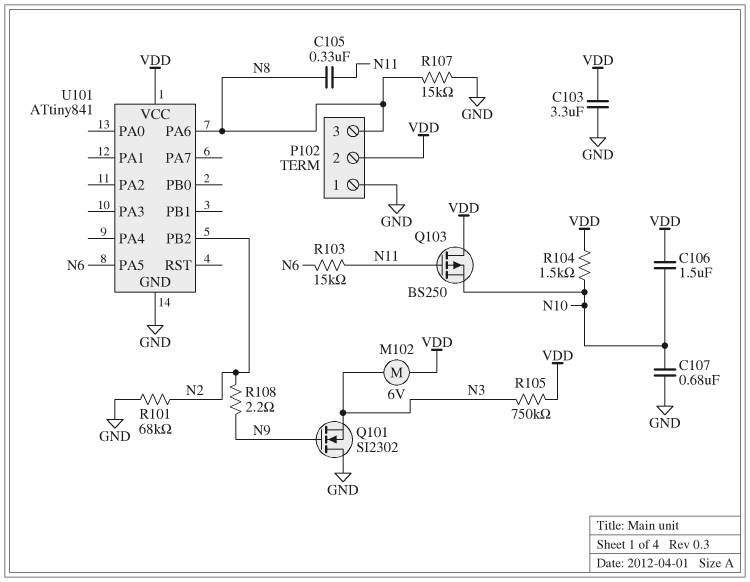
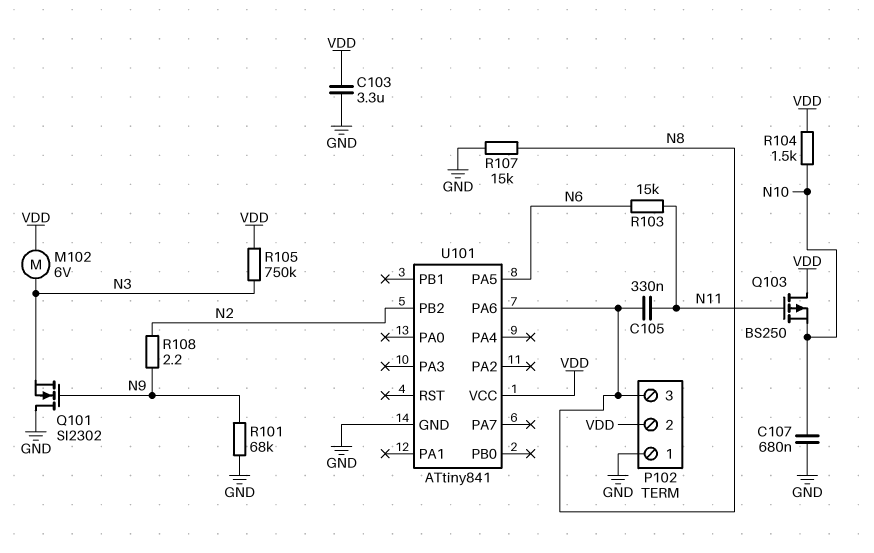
C106: 1.5uF (N10, VDD) -> none
R101: 68k (GND, N2) -> 68k (GND, N9)

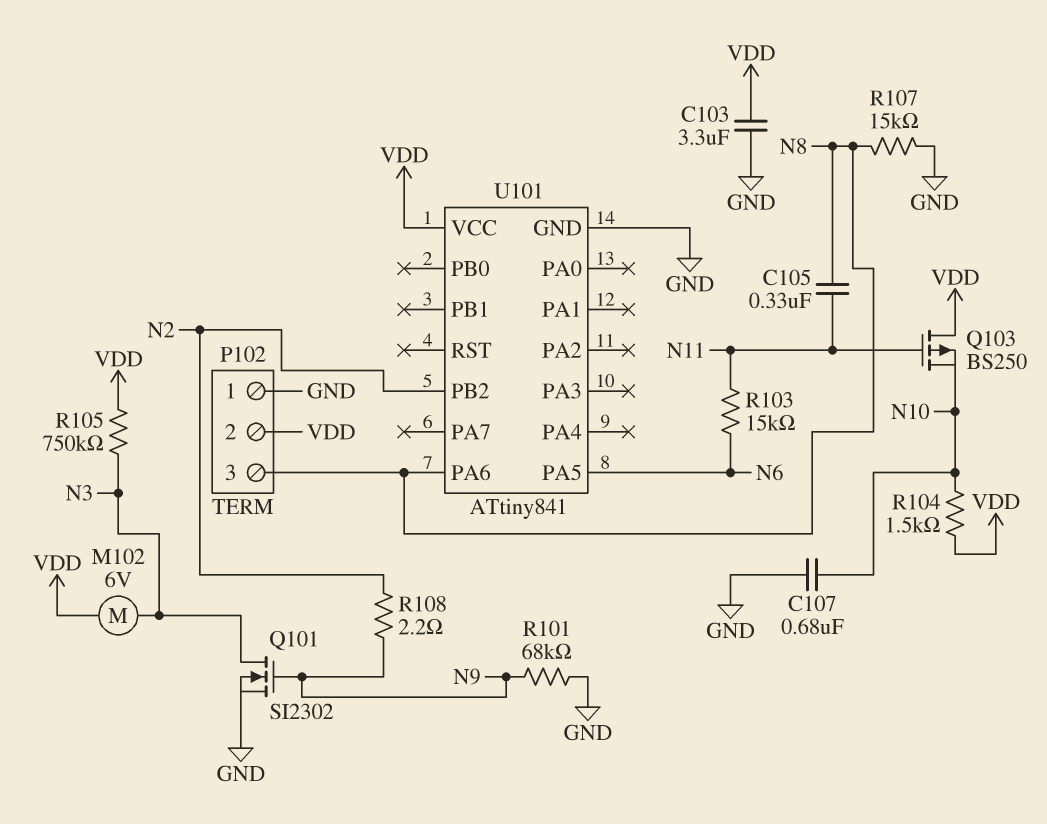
Q101: NMOS SI2302 (G N9, D GND, S N3) -> NMOS SI2302 (G N9, D N3, S GND)

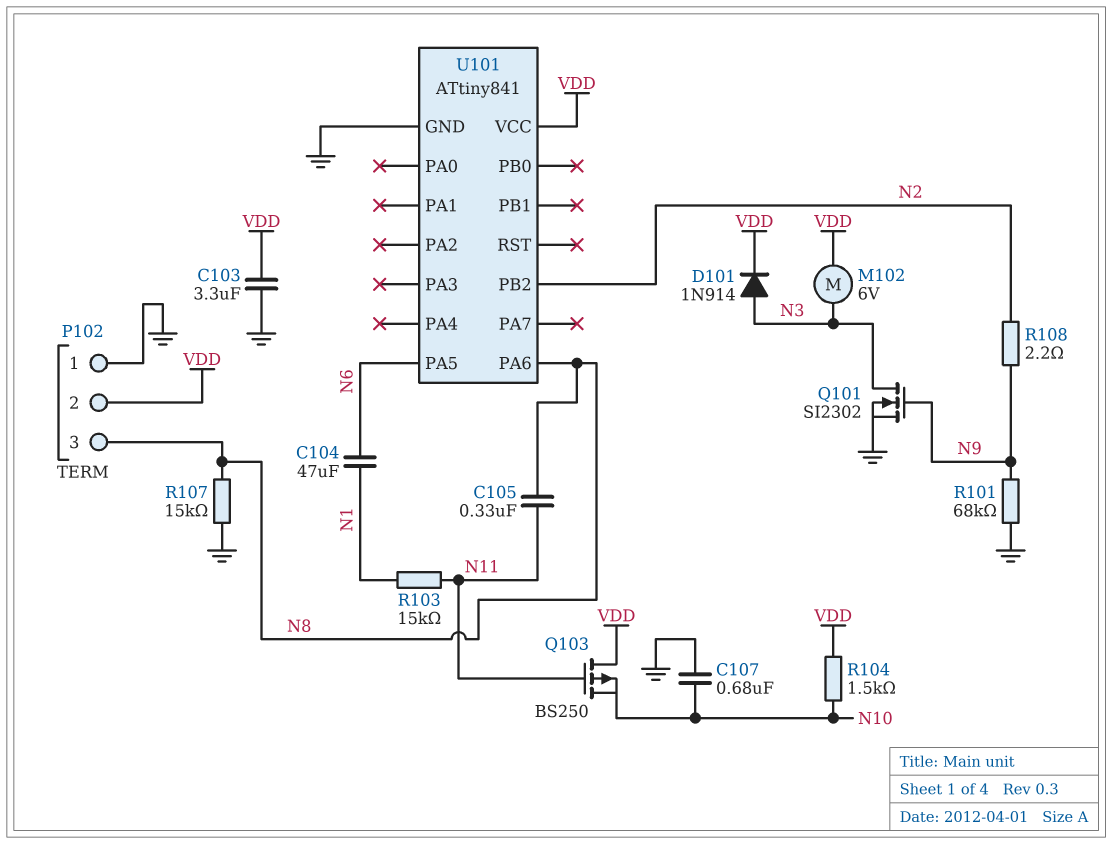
C104: none -> 47uF (N1, N6)
D101: none -> diode 1N914 (A N3, K VDD)
R103: 15k (N6, N11) -> 15k (N1, N11)
R105: 750k (N3, VDD) -> none

